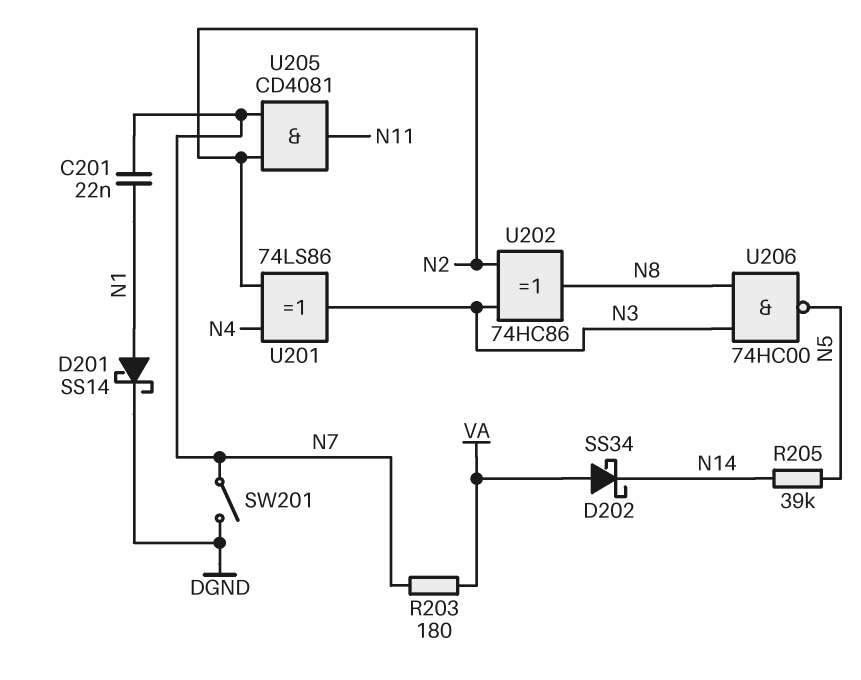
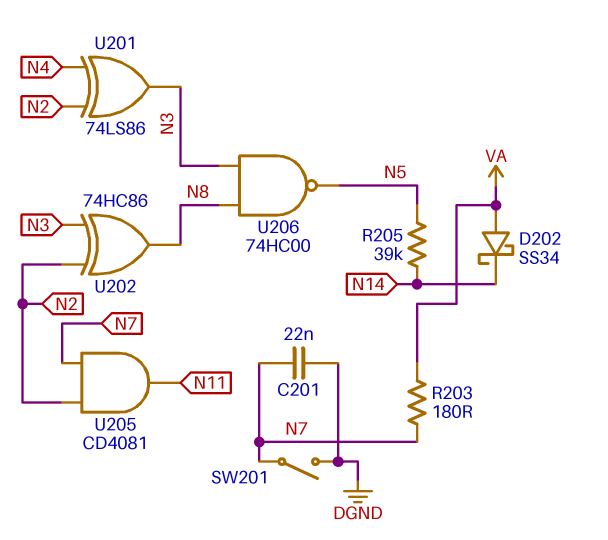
C201: 22nF (N1, N7) -> 22nF (DGND, N7)
D201: schottky SS14 (A N1, K DGND) -> none

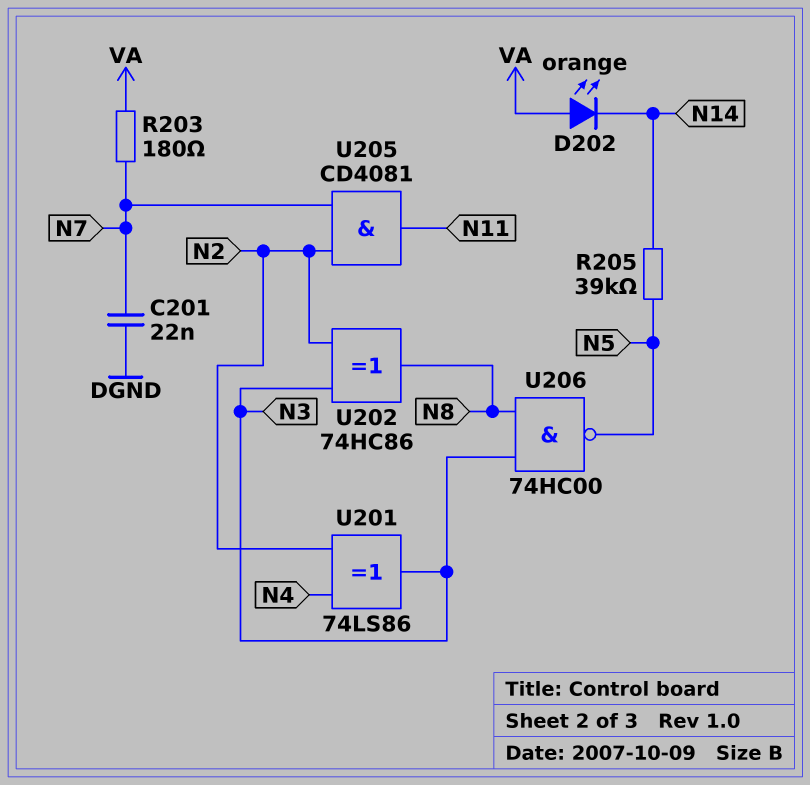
D202: schottky SS34 (A VA, K N14) -> LED orange (A VA, K N14)
SW201: switch (DGND, N7) -> none

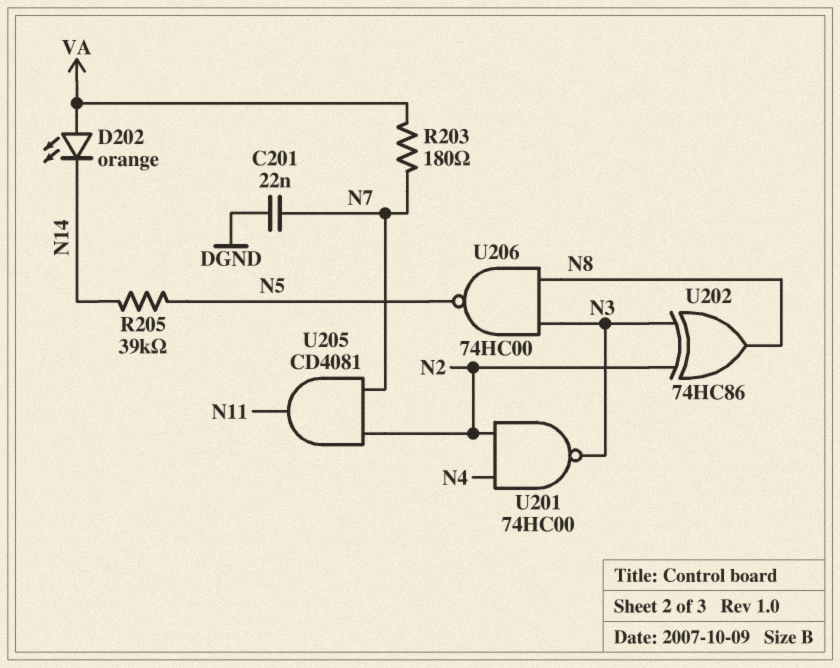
U201: XOR 74LS86 (in N2, in N4, out N3) -> NAND 74HC00 (in N2, in N4, out N3)

